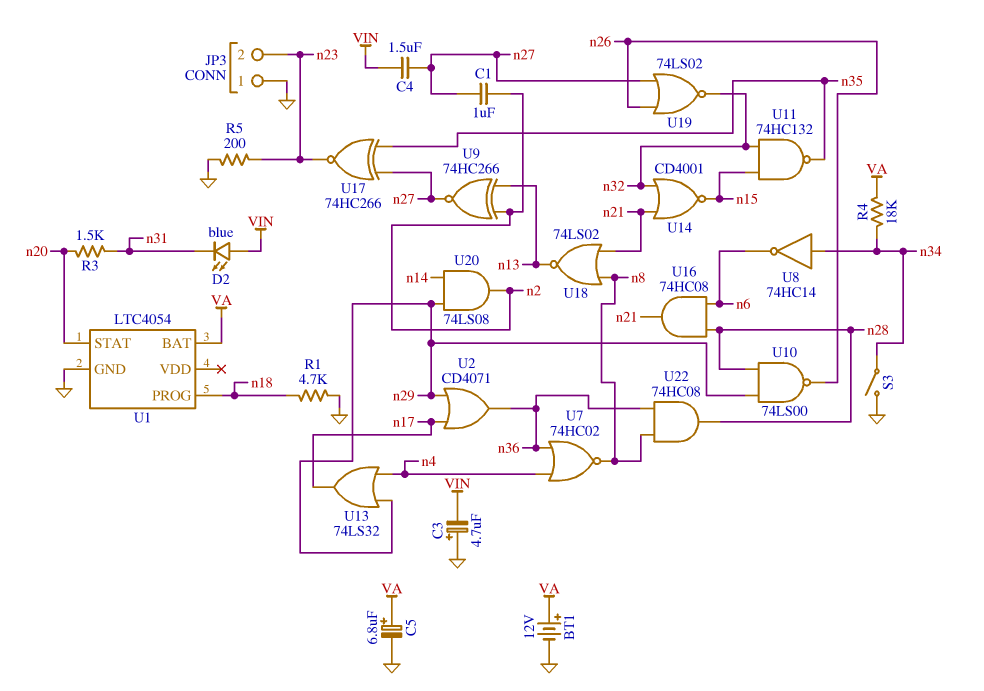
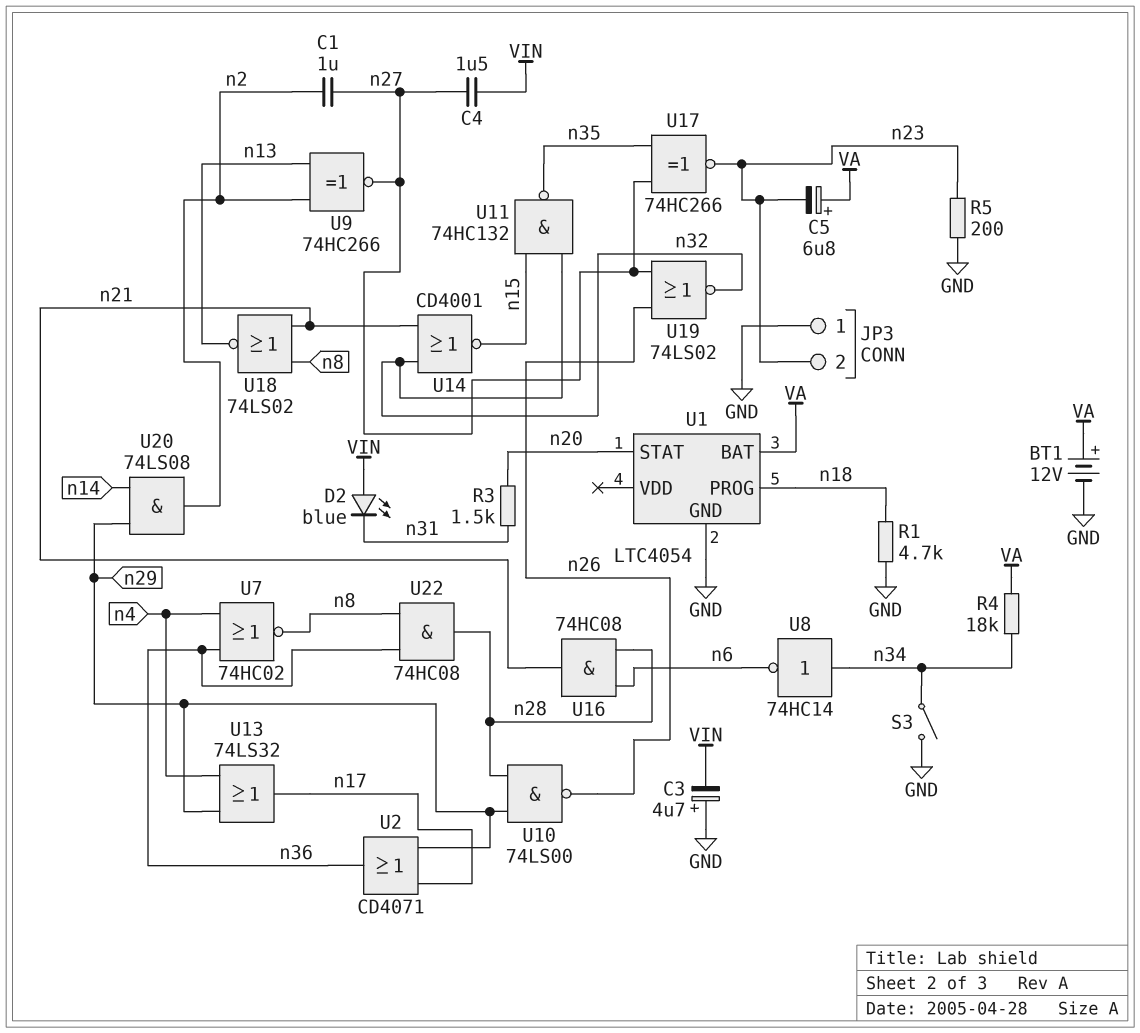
C5: 6.8uF (plus VA, minus GND) -> 6.8uF (plus VA, minus n23)

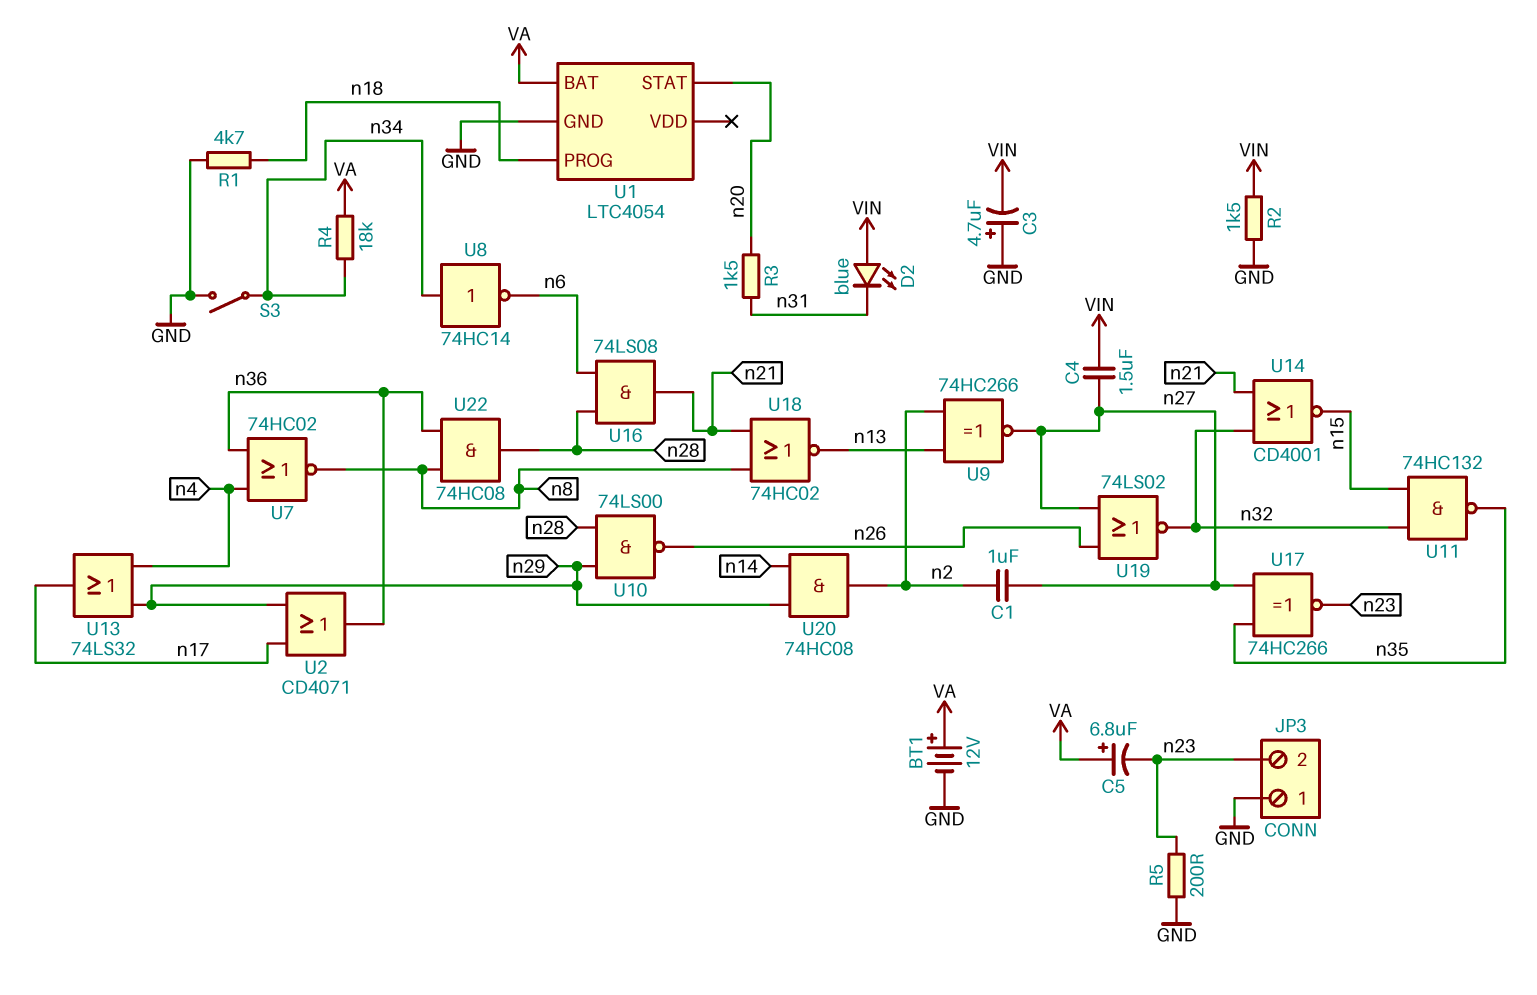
R2: none -> 1.5k (GND, VIN)
U16: AND 74HC08 (in n6, in n28, out n21) -> AND 74LS08 (in n6, in n28, out n21)
U18: NOR 74LS02 (in n8, in n21, out n13) -> NOR 74HC02 (in n8, in n21, out n13)
U20: AND 74LS08 (in n14, in n29, out n2) -> AND 74HC08 (in n14, in n29, out n2)

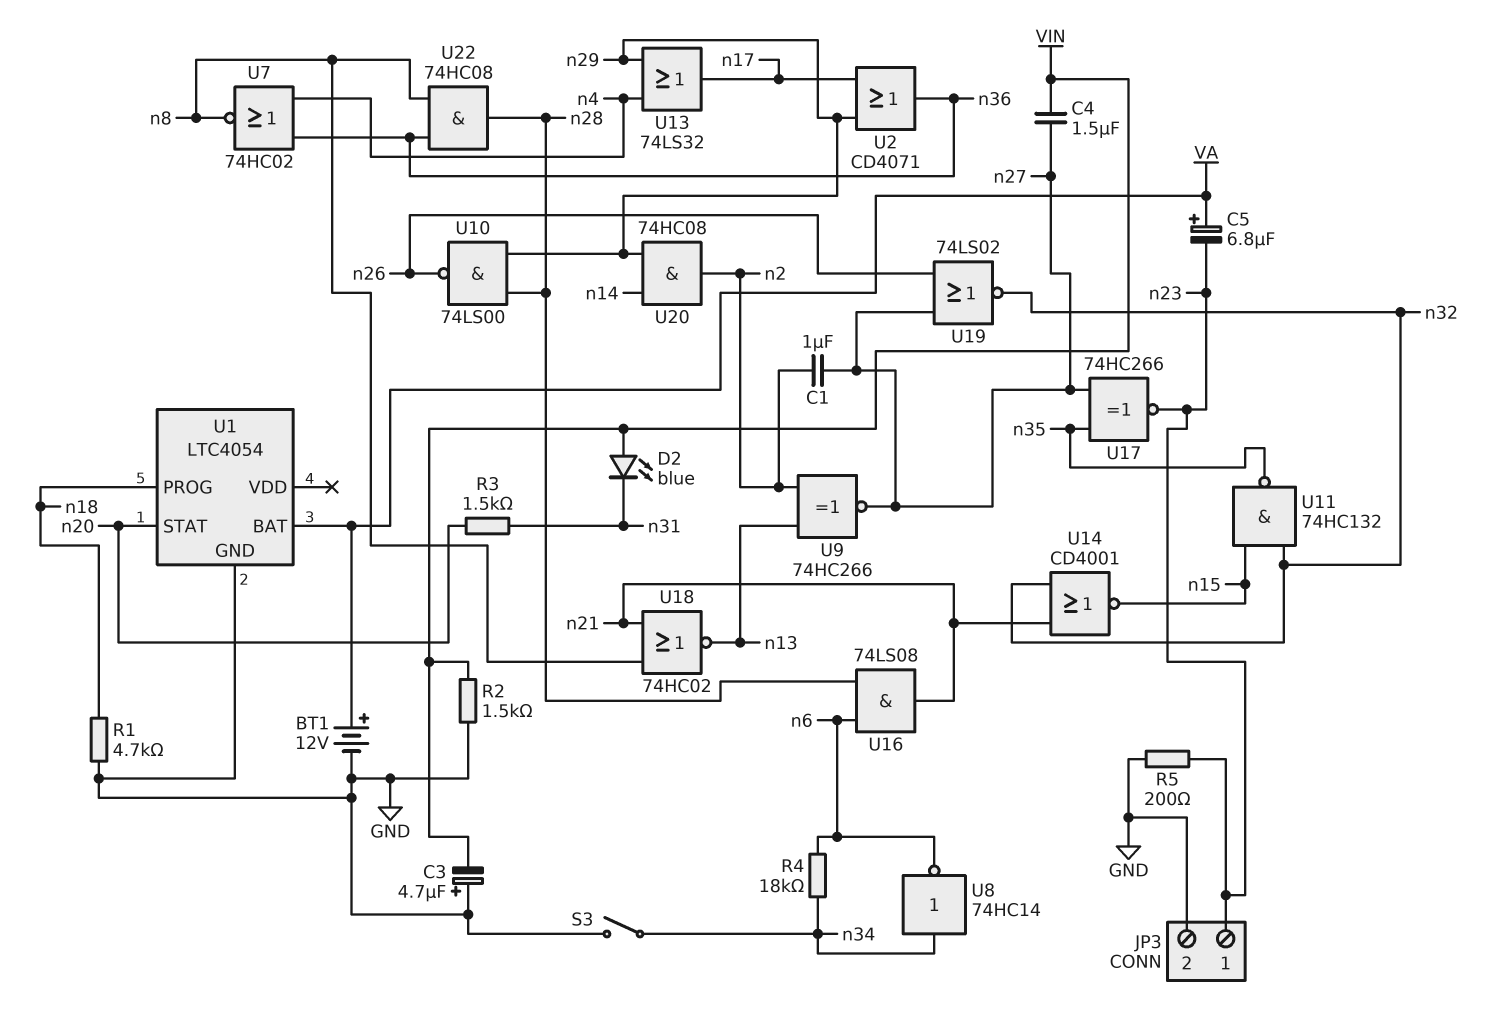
JP3 pin 1: GND -> n23
JP3 pin 2: n23 -> GND
R4: 18k (VA, n34) -> 18k (n6, n34)

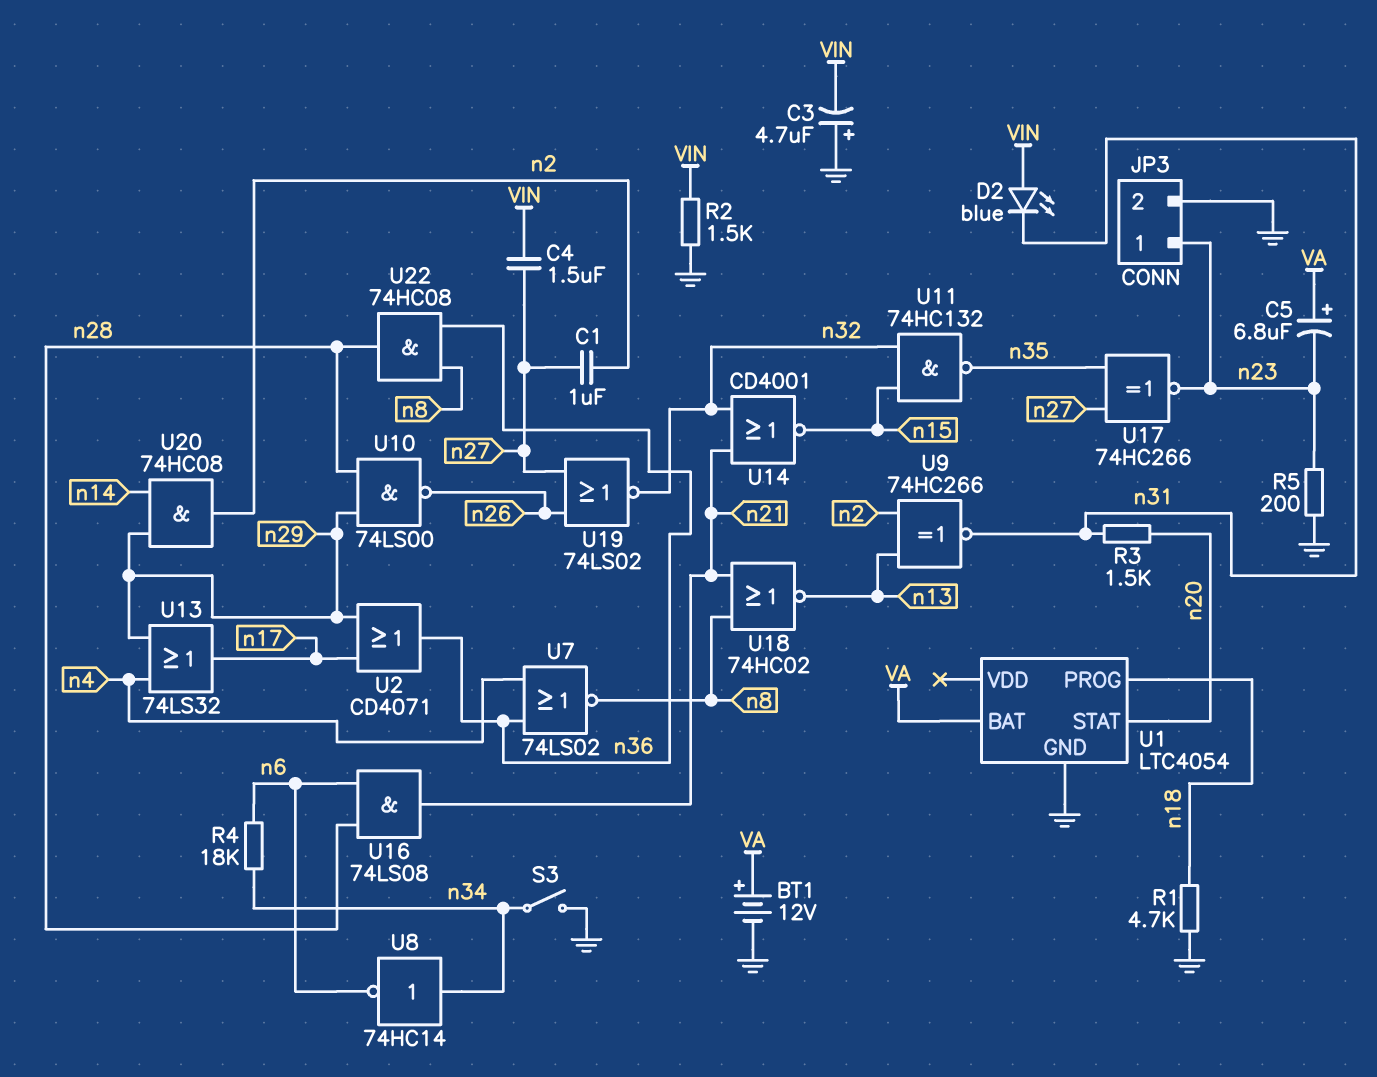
U7: NOR 74HC02 (in n4, in n36, out n8) -> NOR 74LS02 (in n4, in n36, out n8)
U9: XNOR 74HC266 (in n2, in n13, out n27) -> XNOR 74HC266 (in n2, in n13, out n31)

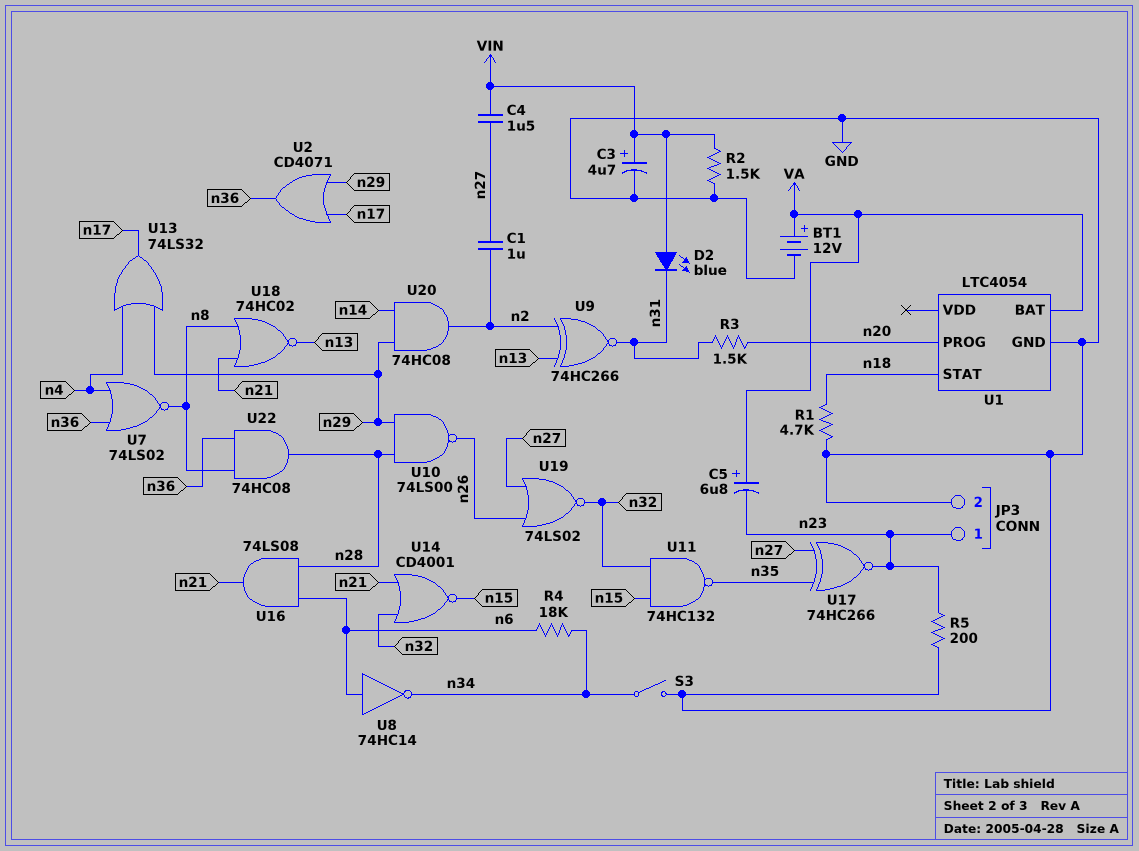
C3: 4.7uF (plus GND, minus VIN) -> 4.7uF (plus VIN, minus GND)
U1 pin PROG: n18 -> n20
U1 pin STAT: n20 -> n18
U8: NOT 74HC14 (in n34, out n6) -> NOT 74HC14 (in n6, out n34)

